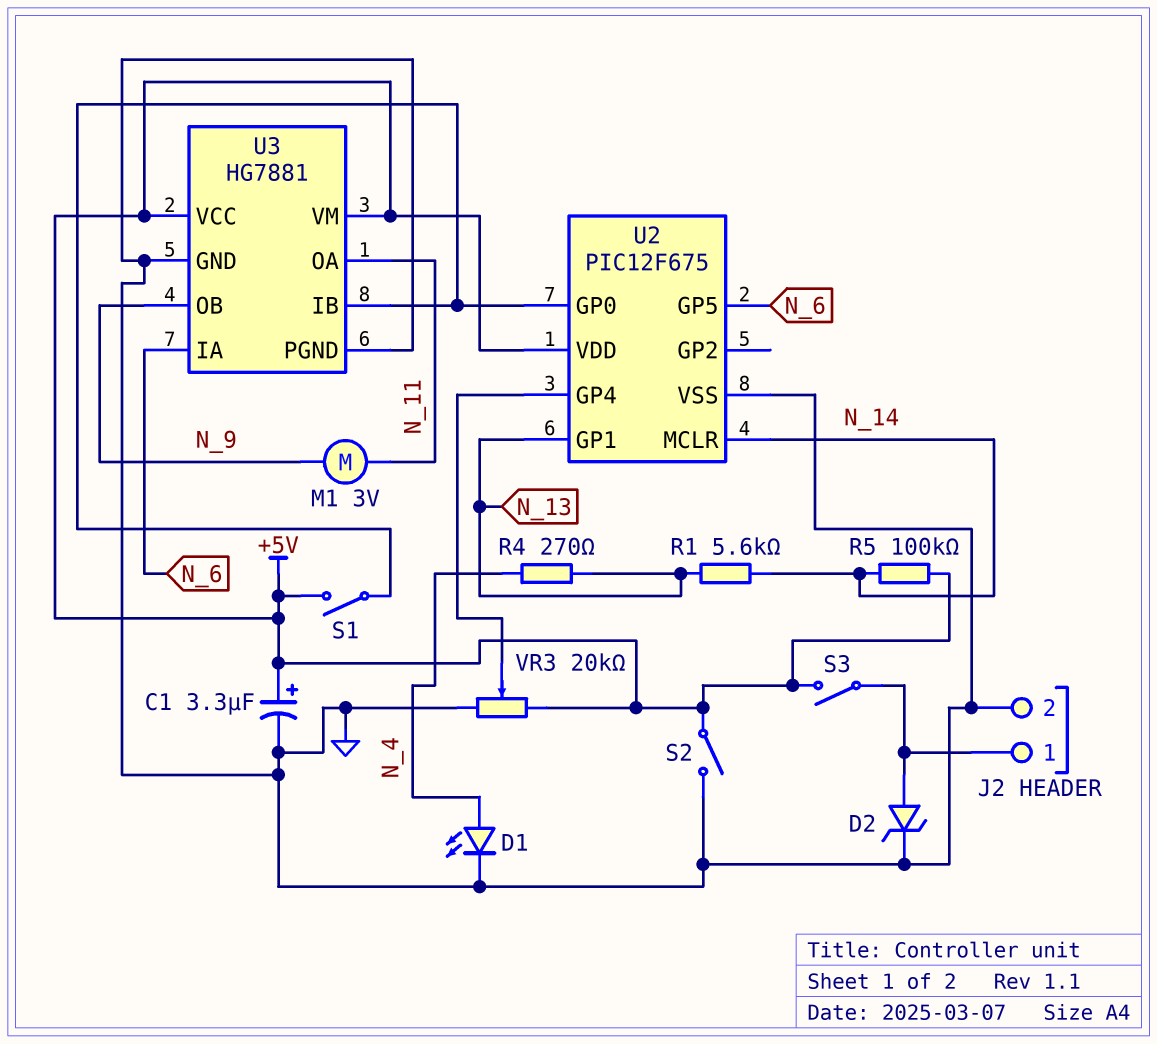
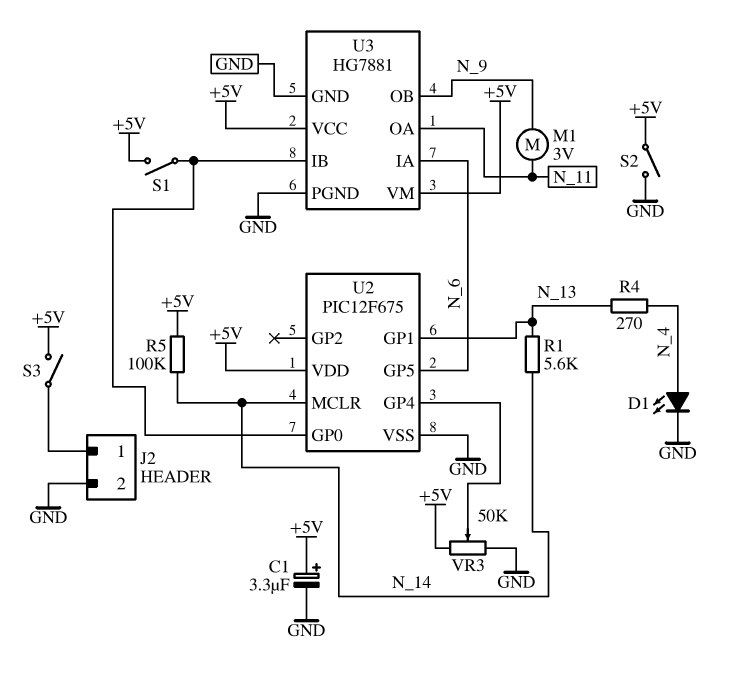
D2: zener (A J2/1, K GND) -> none
VR3: 20k (+5V, GND, wiper U2/GP4) -> 50k (+5V, GND, wiper U2/GP4)

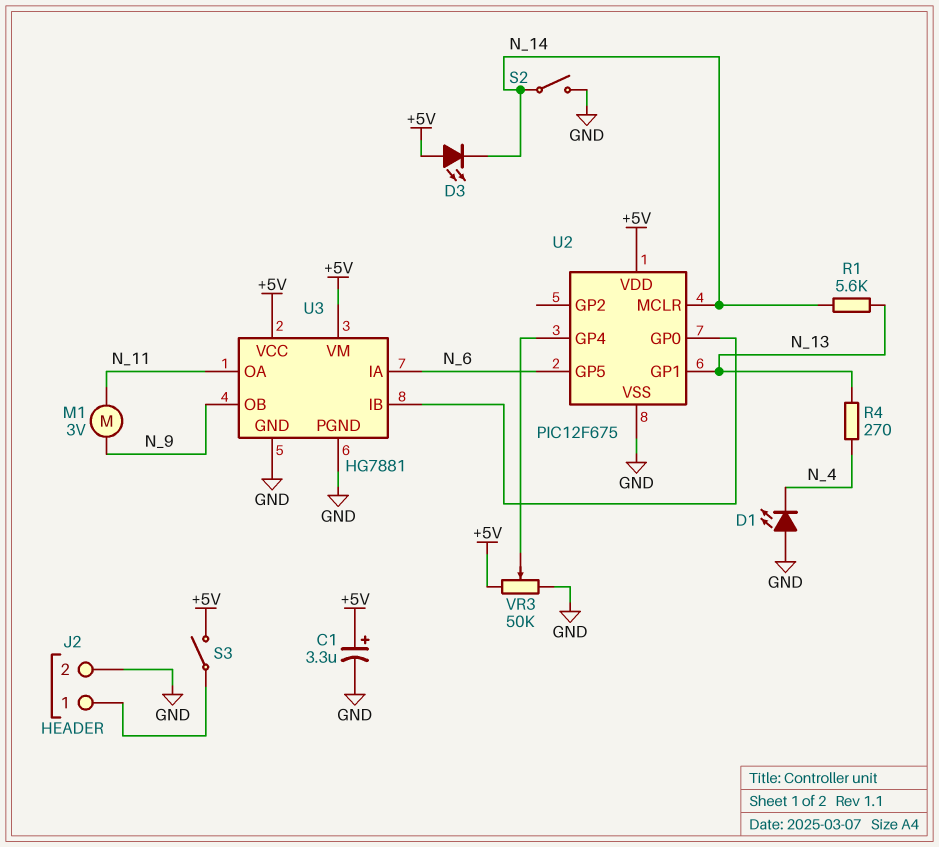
D1: LED (A N_4, K GND) -> LED (A GND, K N_4)
D3: none -> LED (A +5V, K N_14)
R5: 100k (+5V, N_14) -> none
S1: switch (+5V, U2/GP0) -> none
S2: switch (+5V, GND) -> switch (GND, N_14)

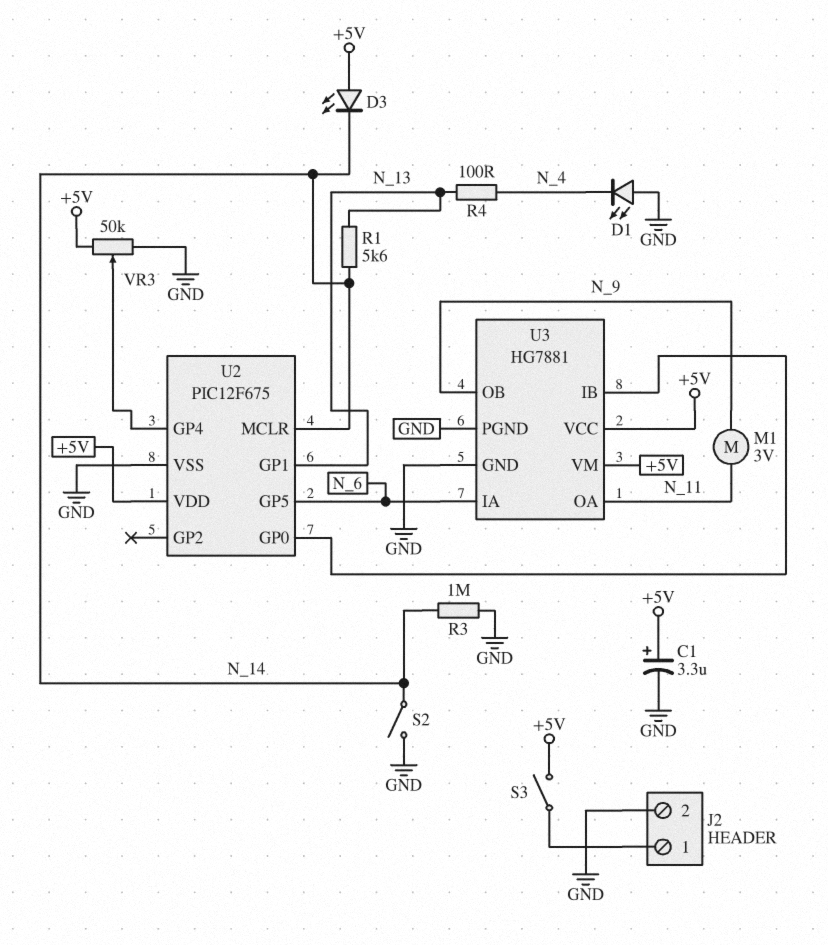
R3: none -> 1M (GND, N_14)
R4: 270 (N_4, N_13) -> 100 (N_4, N_13)

